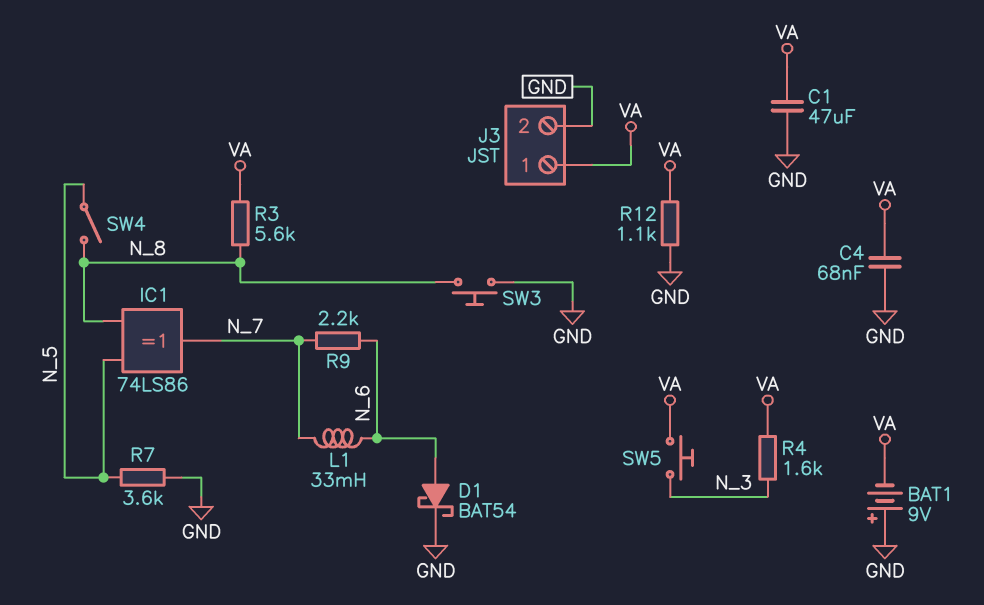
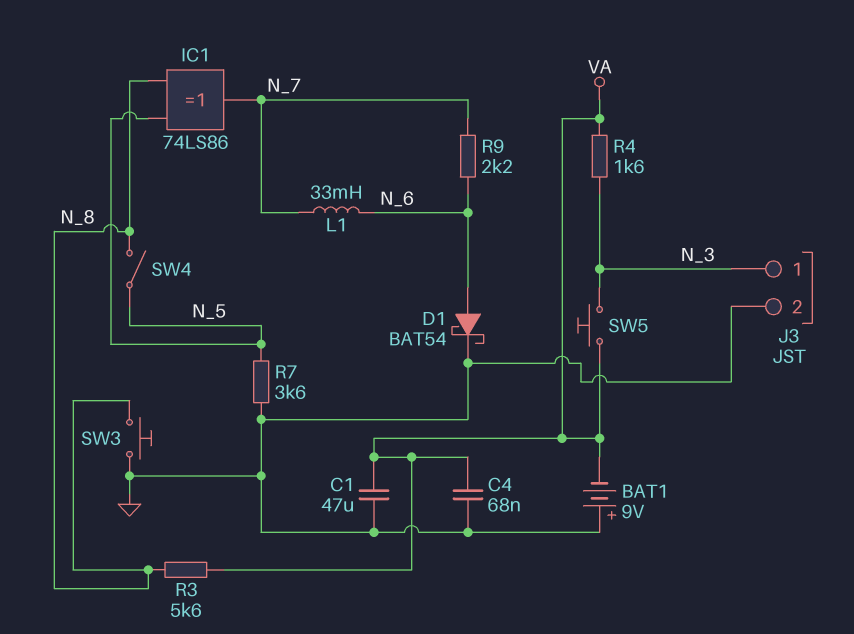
J3 pin 1: VA -> N_3
R12: 1.1k (GND, VA) -> none

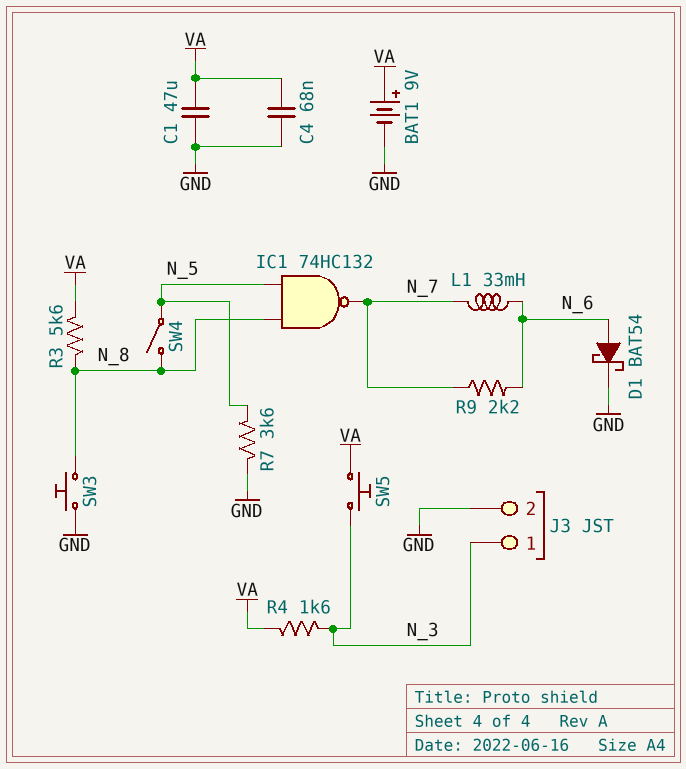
BAT1: 9V (plus GND, minus VA) -> 9V (plus VA, minus GND)
IC1: XOR 74LS86 (in N_5, in N_8, out N_7) -> NAND 74HC132 (in N_5, in N_8, out N_7)

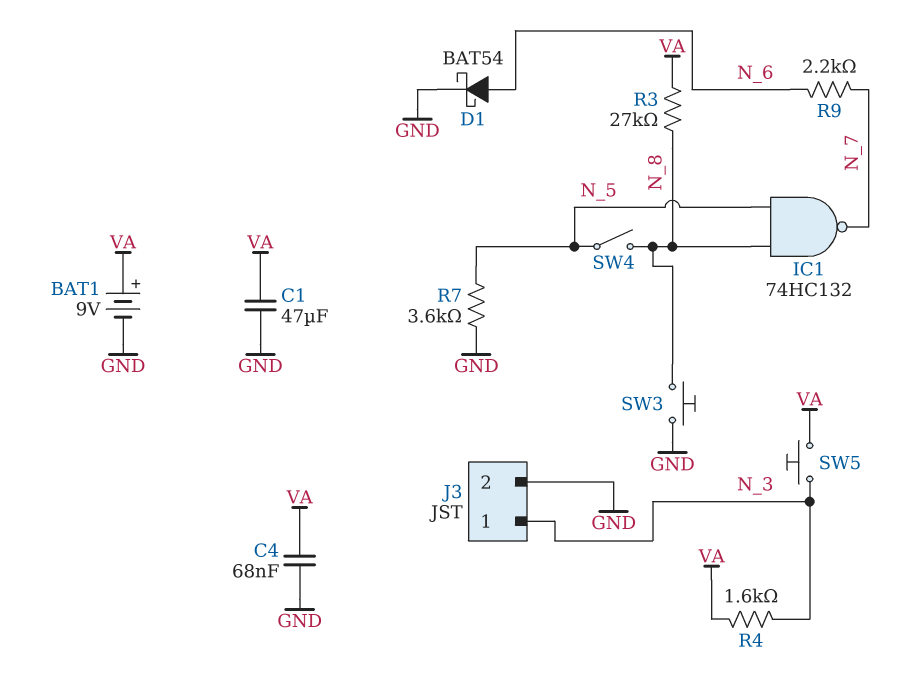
L1: 33mH (N_6, N_7) -> none
R3: 5.6k (N_8, VA) -> 27k (N_8, VA)

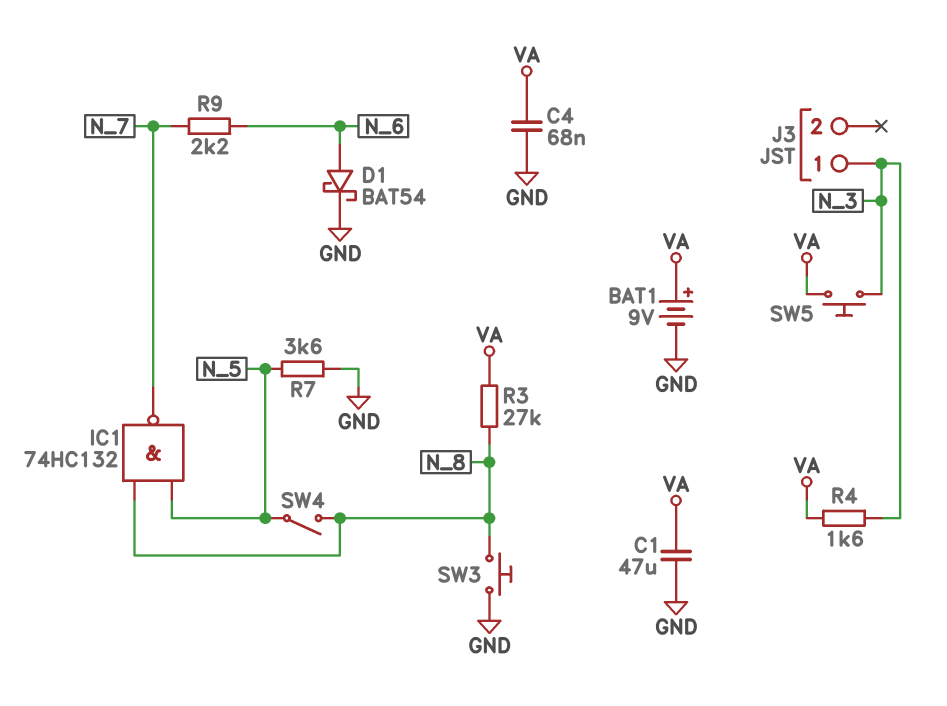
J3 pin 2: GND -> none

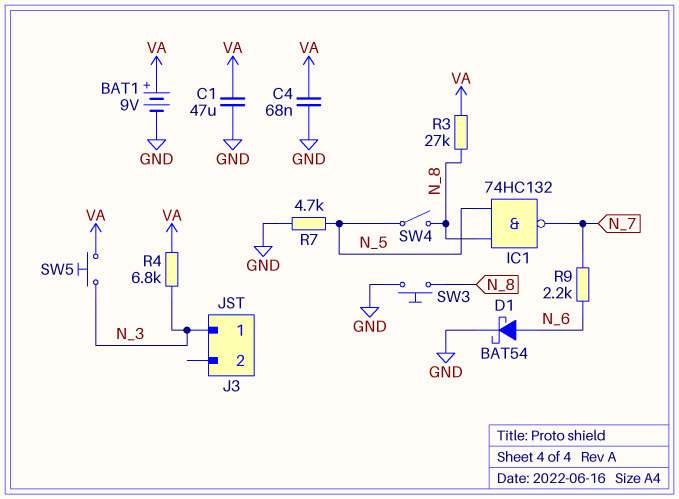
R4: 1.6k (N_3, VA) -> 6.8k (N_3, VA)
R7: 3.6k (GND, N_5) -> 4.7k (GND, N_5)

